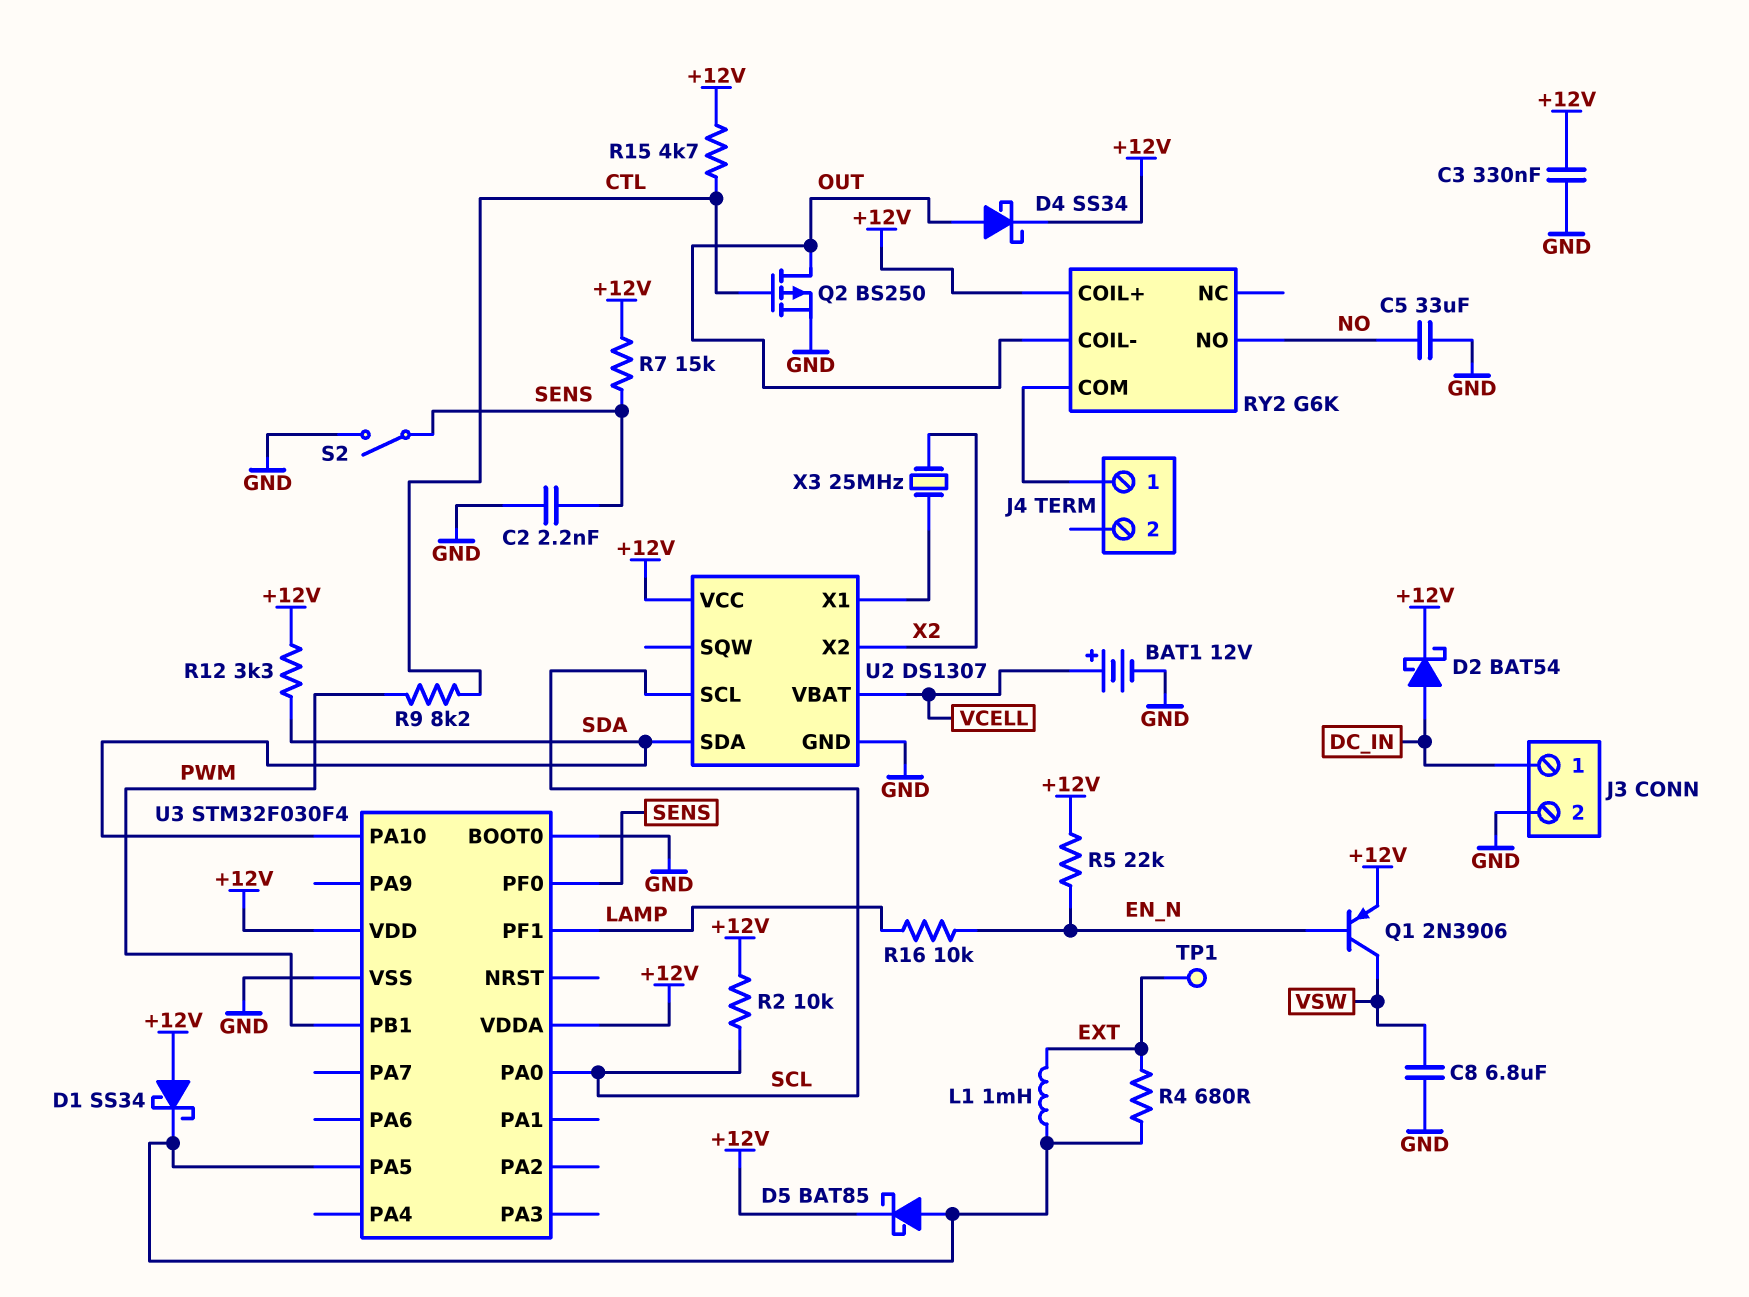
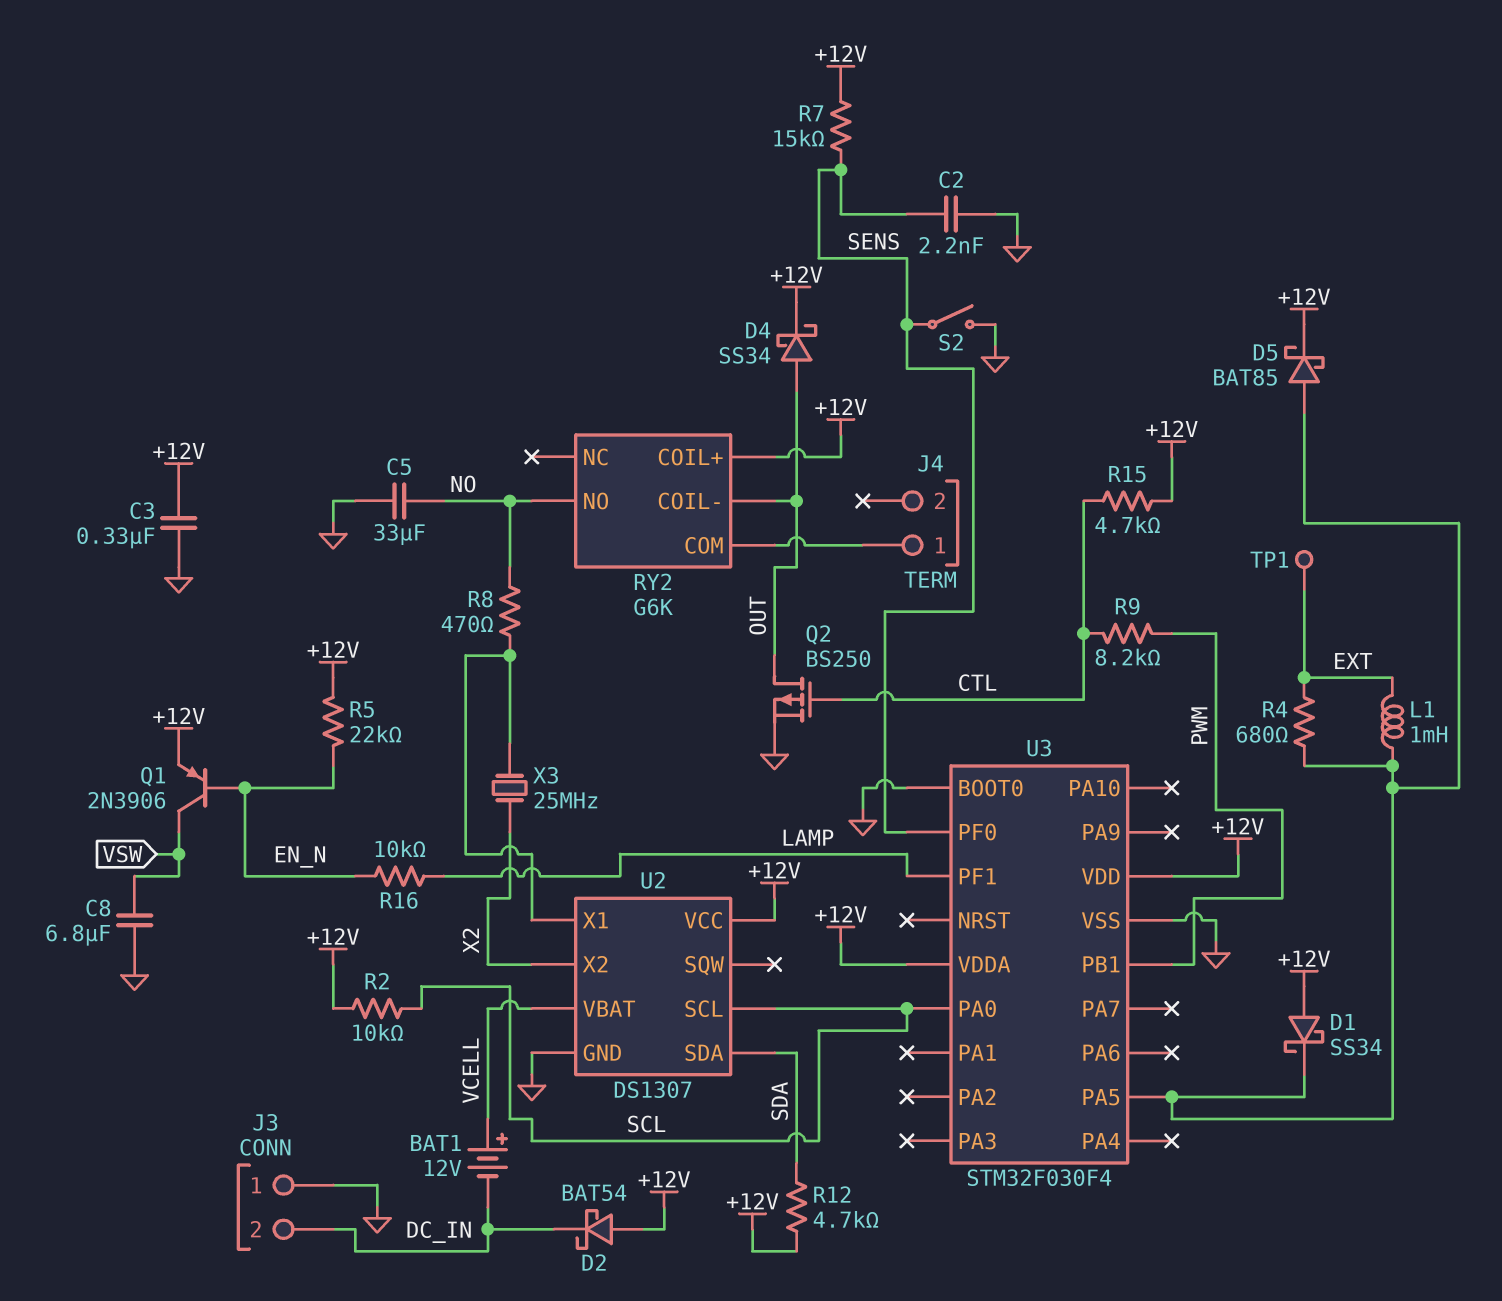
BAT1: 12V (plus VCELL, minus GND) -> 12V (plus VCELL, minus DC_IN)
D2: schottky BAT54 (A DC_IN, K +12V) -> schottky BAT54 (A +12V, K DC_IN)
J3 pin 1: DC_IN -> GND
J3 pin 2: GND -> DC_IN
R8: none -> 470 (NO, U2/X1)
R12: 3.3k (+12V, SDA) -> 4.7k (+12V, SDA)
U3 pin PA10: SDA -> none

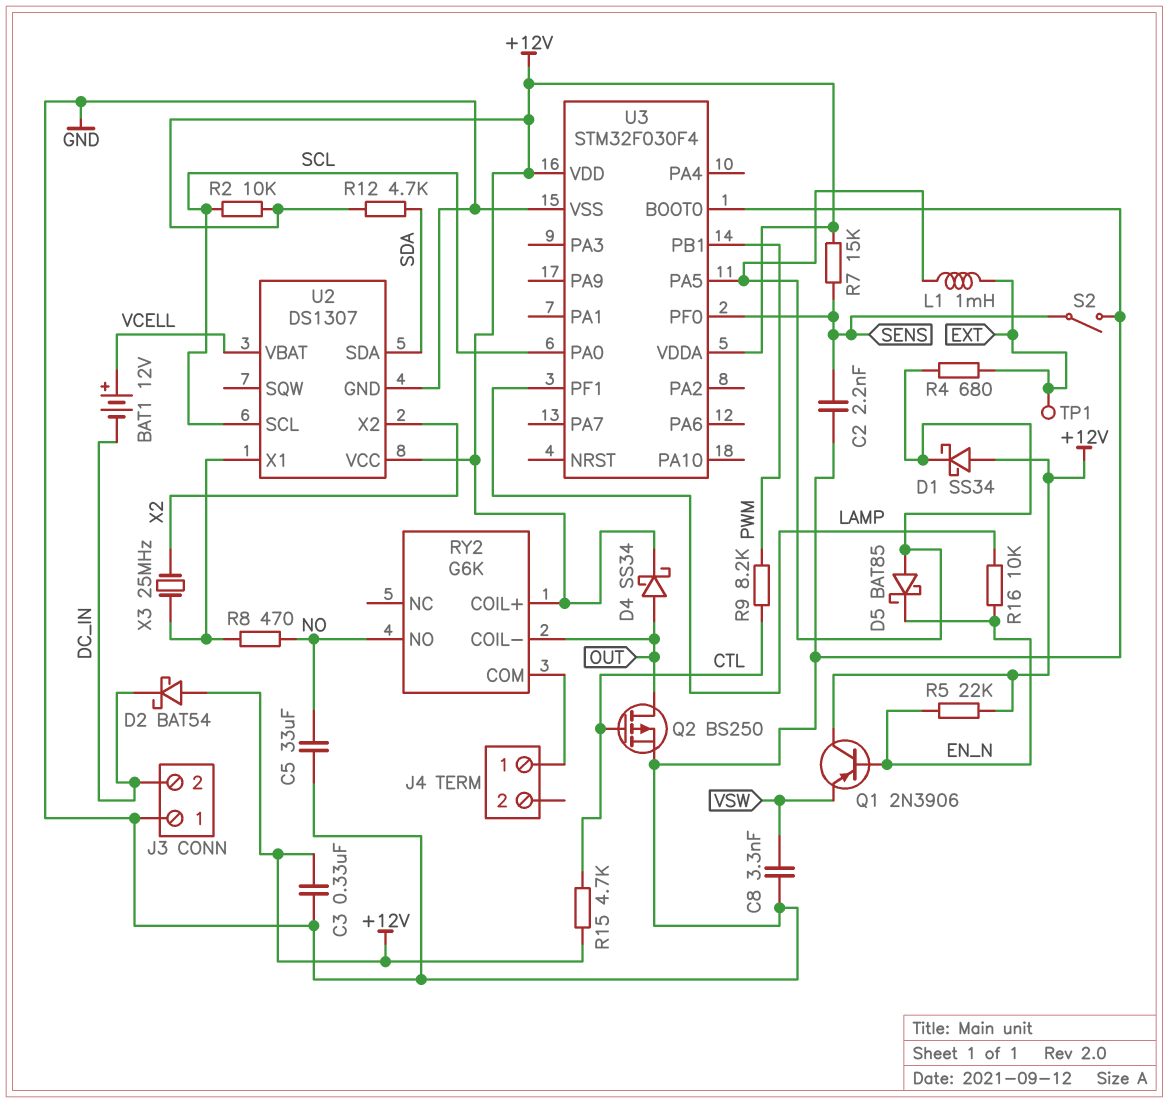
C8: 6.8uF (GND, VSW) -> 3.3nF (GND, VSW)
D5: schottky BAT85 (A U3/PA5, K +12V) -> schottky BAT85 (A U3/PA5, K EN_N)
Q1: PNP 2N3906 (B EN_N, C VSW, E +12V) -> PNP 2N3906 (B EN_N, C +12V, E VSW)

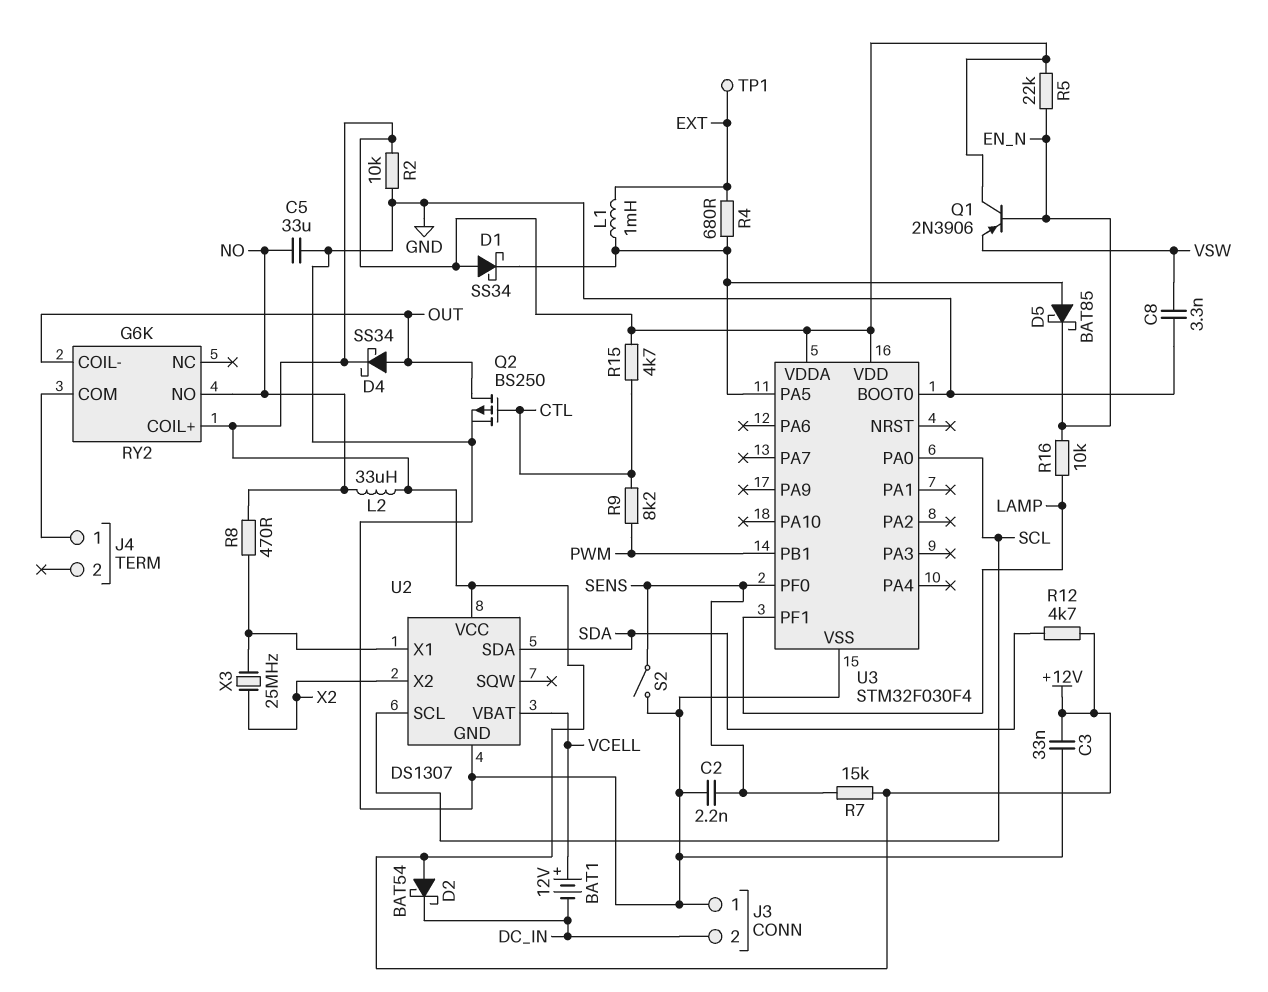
C3: 330nF (+12V, GND) -> 33nF (+12V, GND)
L2: none -> 33uH (+12V, NO)
R2: 10k (+12V, SCL) -> 10k (+12V, GND)

